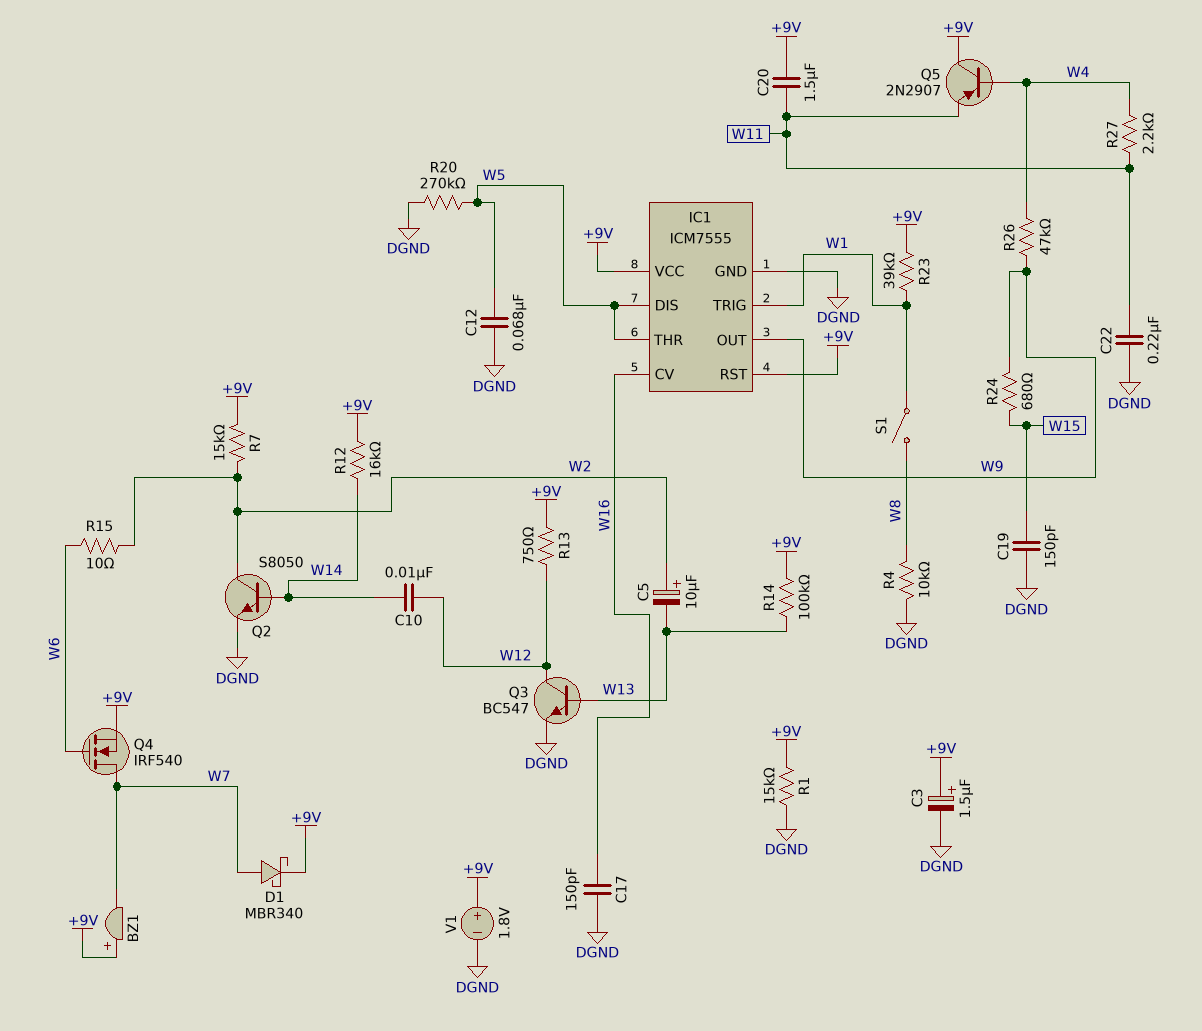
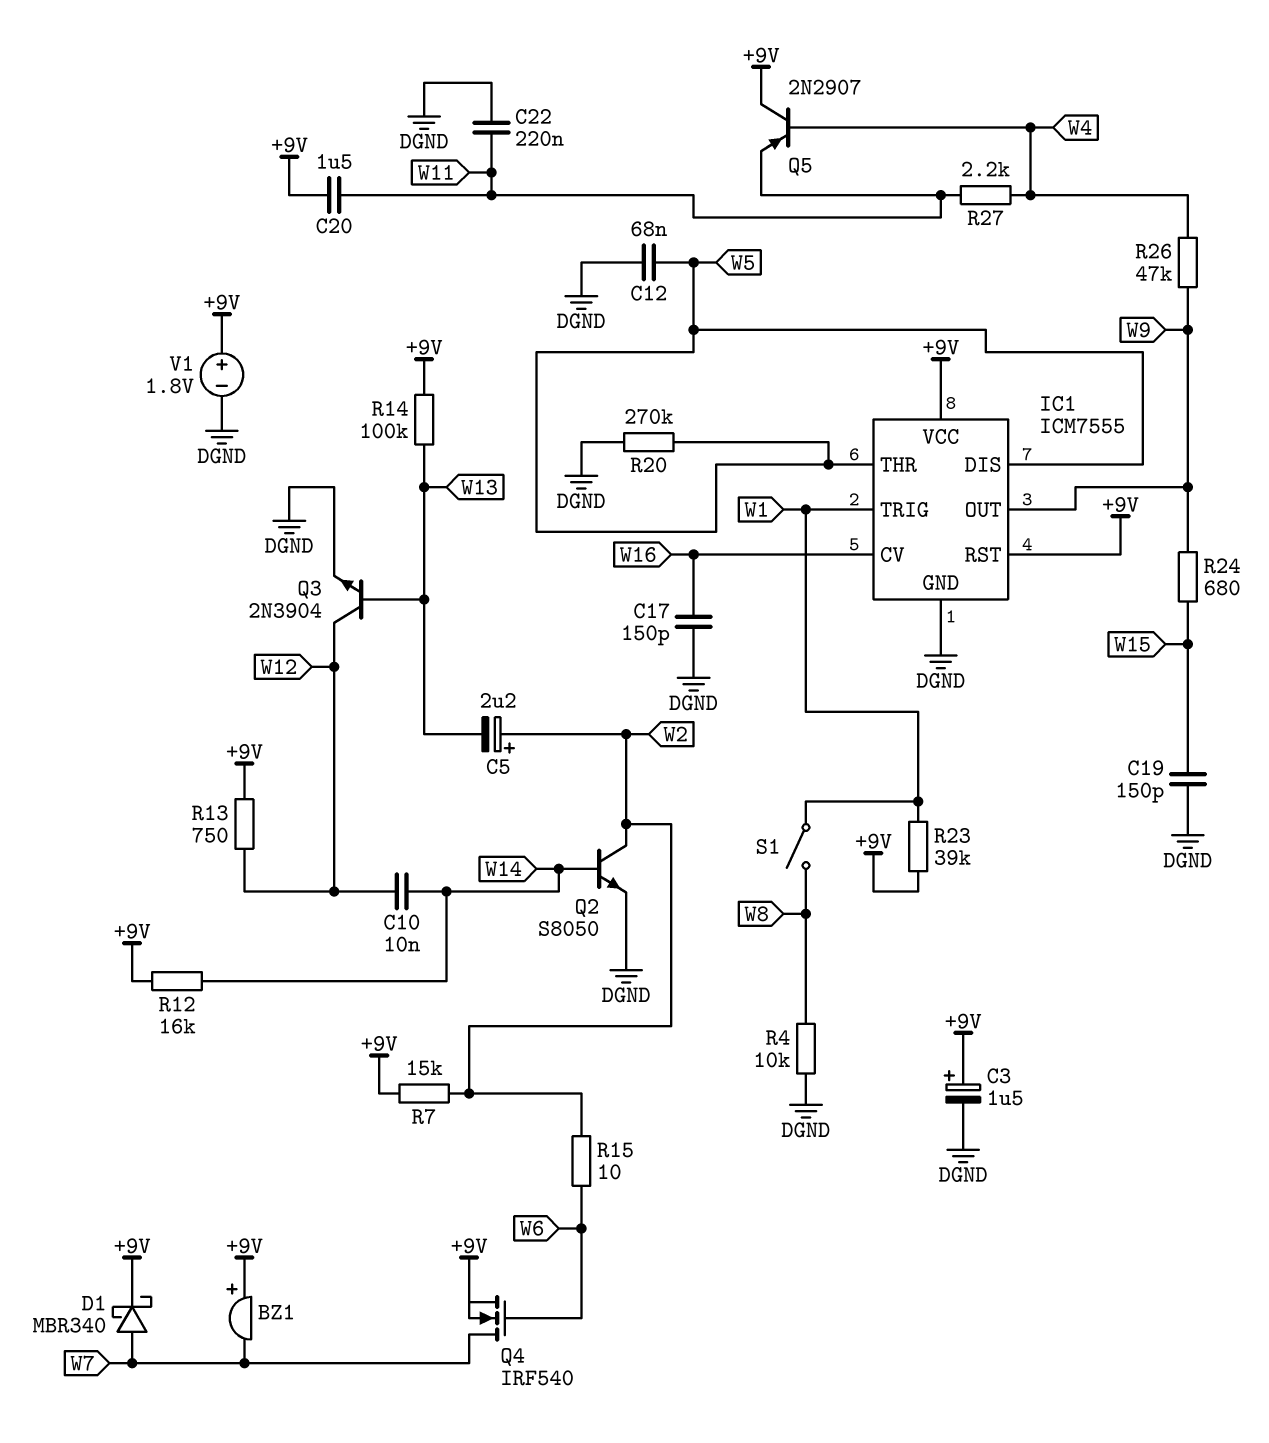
C5: 10uF (plus W2, minus W13) -> 2.2uF (plus W2, minus W13)
Q3: NPN BC547 (B W13, C W12, E DGND) -> NPN 2N3904 (B W13, C W12, E DGND)
R1: 15k (+9V, DGND) -> none

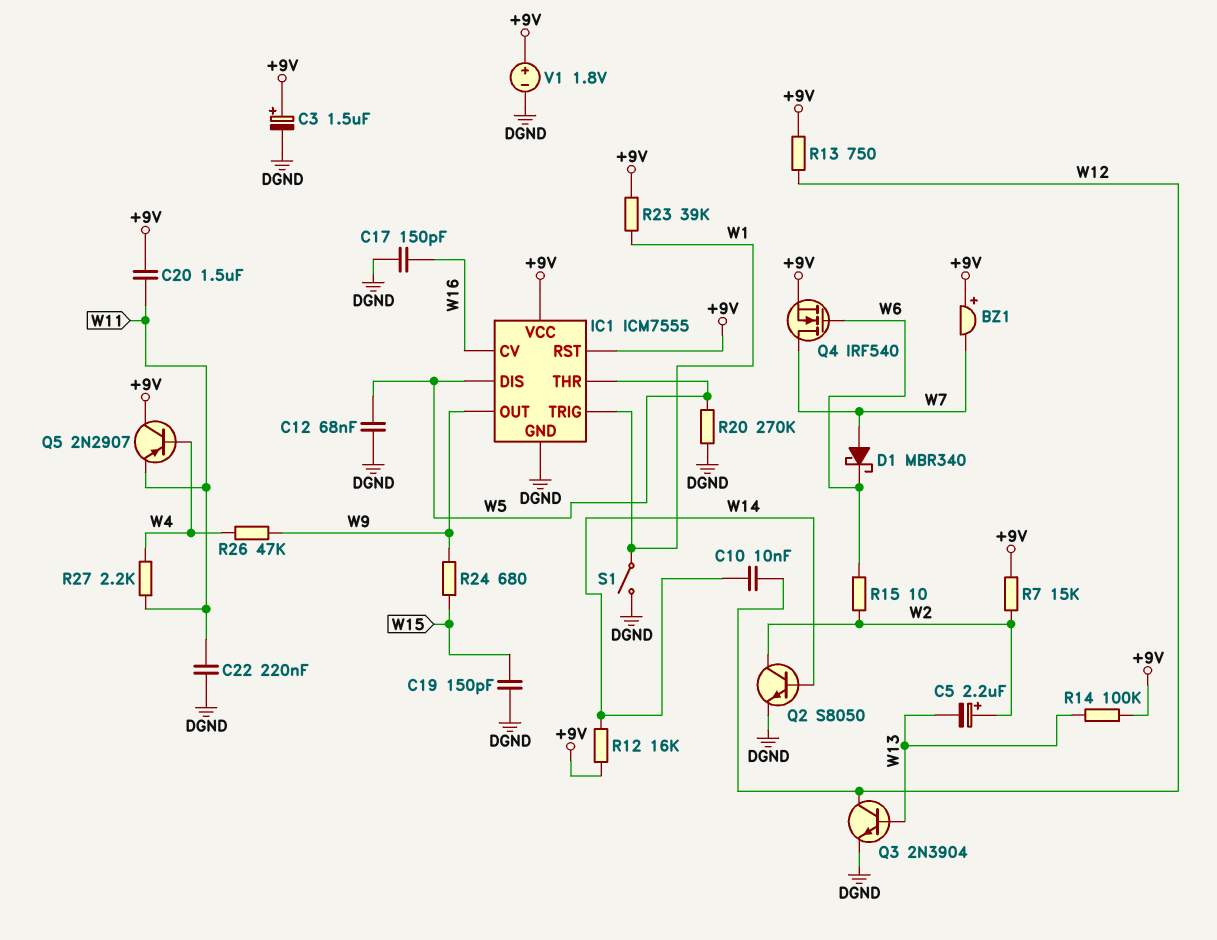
D1: schottky MBR340 (A W7, K +9V) -> schottky MBR340 (A W7, K W6)
R4: 10k (DGND, W8) -> none
S1: switch (W1, W8) -> switch (DGND, W1)

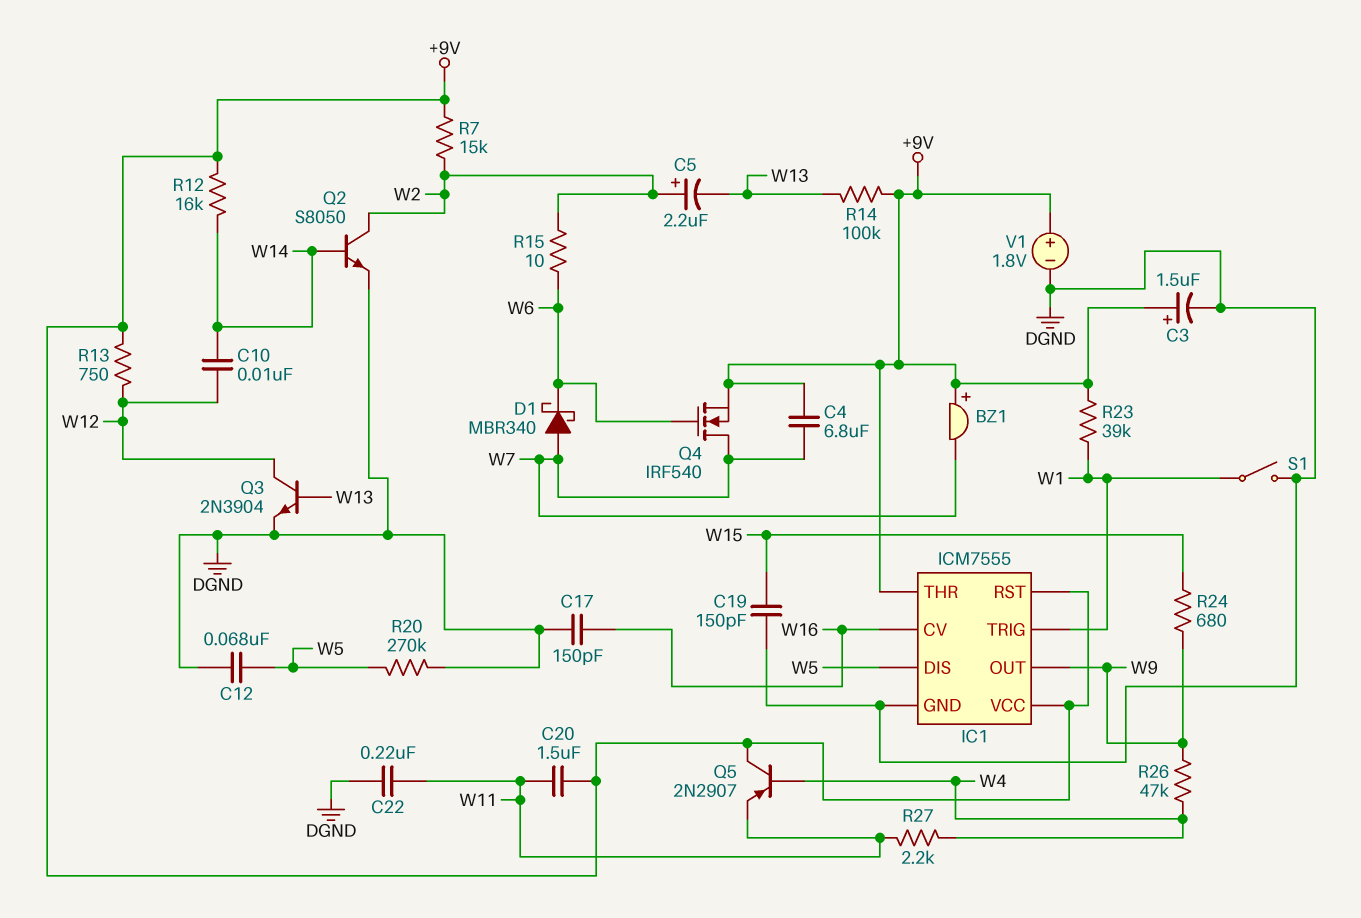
C4: none -> 6.8uF (+9V, W7)
IC1 pin THR: W5 -> +9V

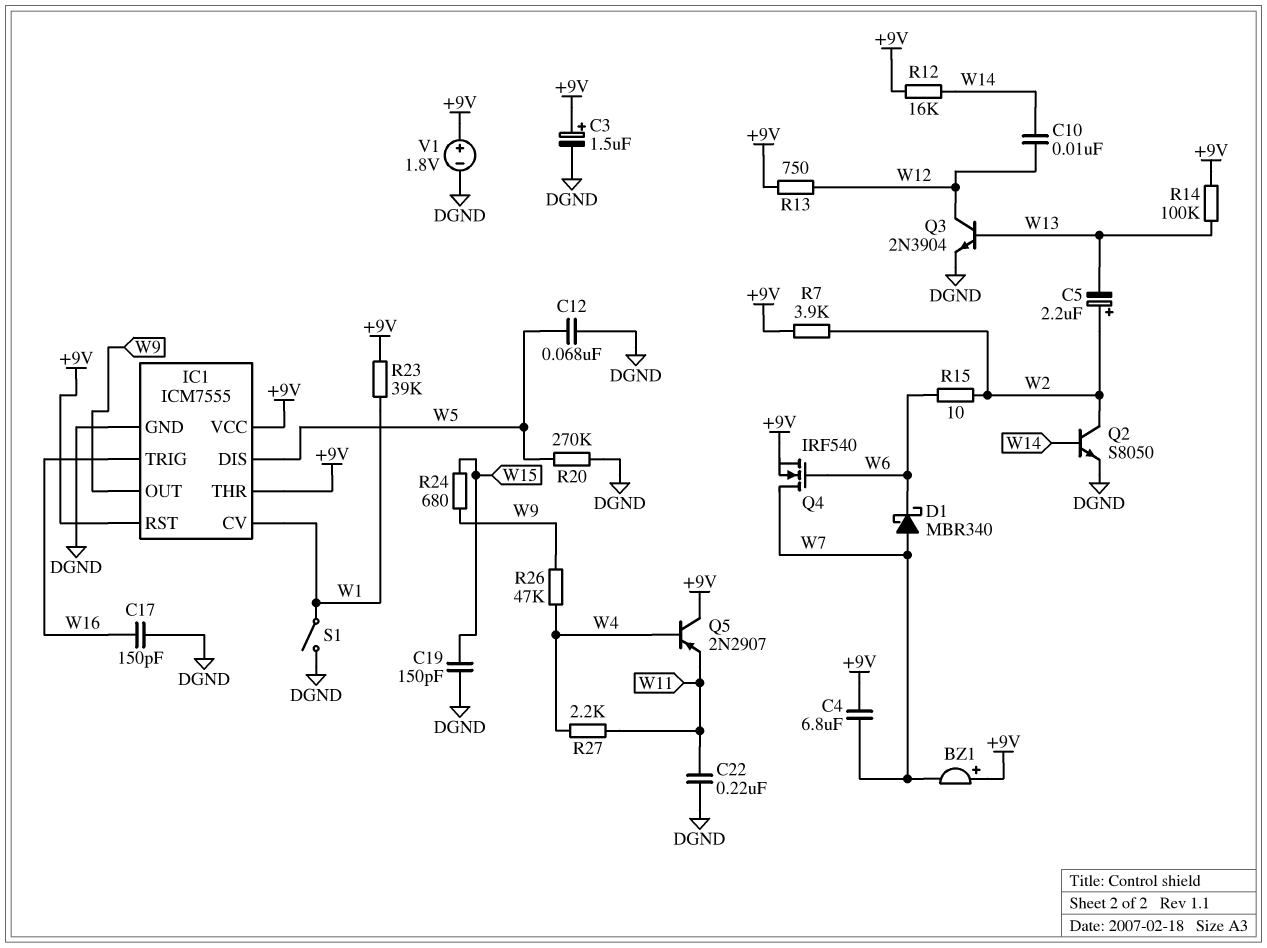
C20: 1.5uF (+9V, W11) -> none
IC1 pin CV: W16 -> W1
IC1 pin TRIG: W1 -> W16
R7: 15k (+9V, W2) -> 3.9k (+9V, W2)

